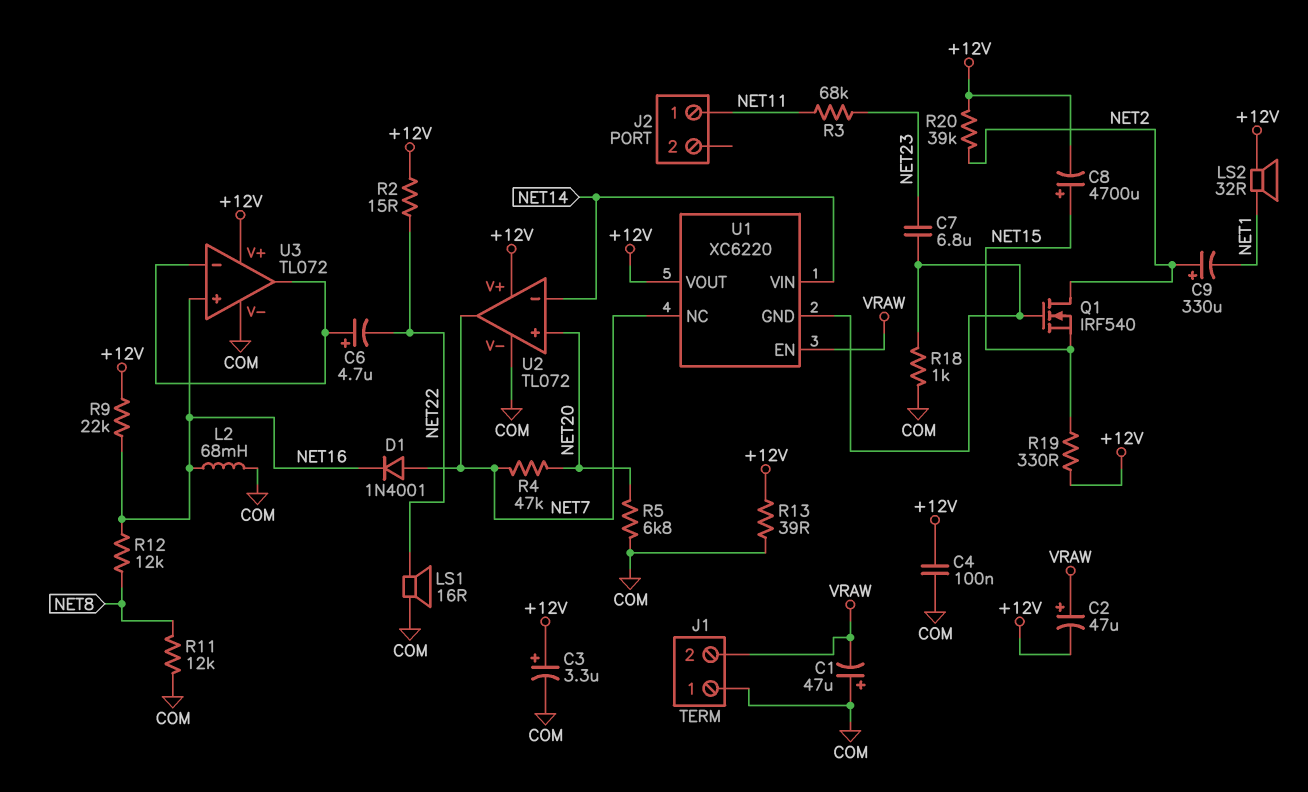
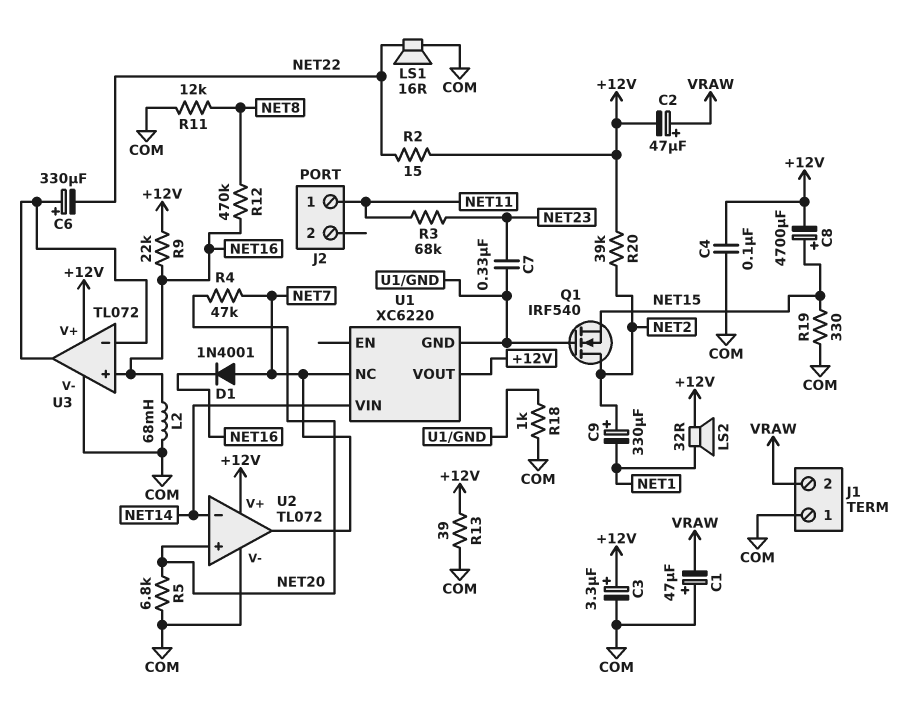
C6: 4.7uF (plus U3/in-, minus NET22) -> 330uF (plus U3/in-, minus NET22)
C7: 6.8uF (NET23, U1/GND) -> 330nF (NET23, U1/GND)
R12: 12k (NET8, NET16) -> 470k (NET8, NET16)
R19: 330 (+12V, NET15) -> 330 (COM, NET15)
U1 pin EN: VRAW -> none

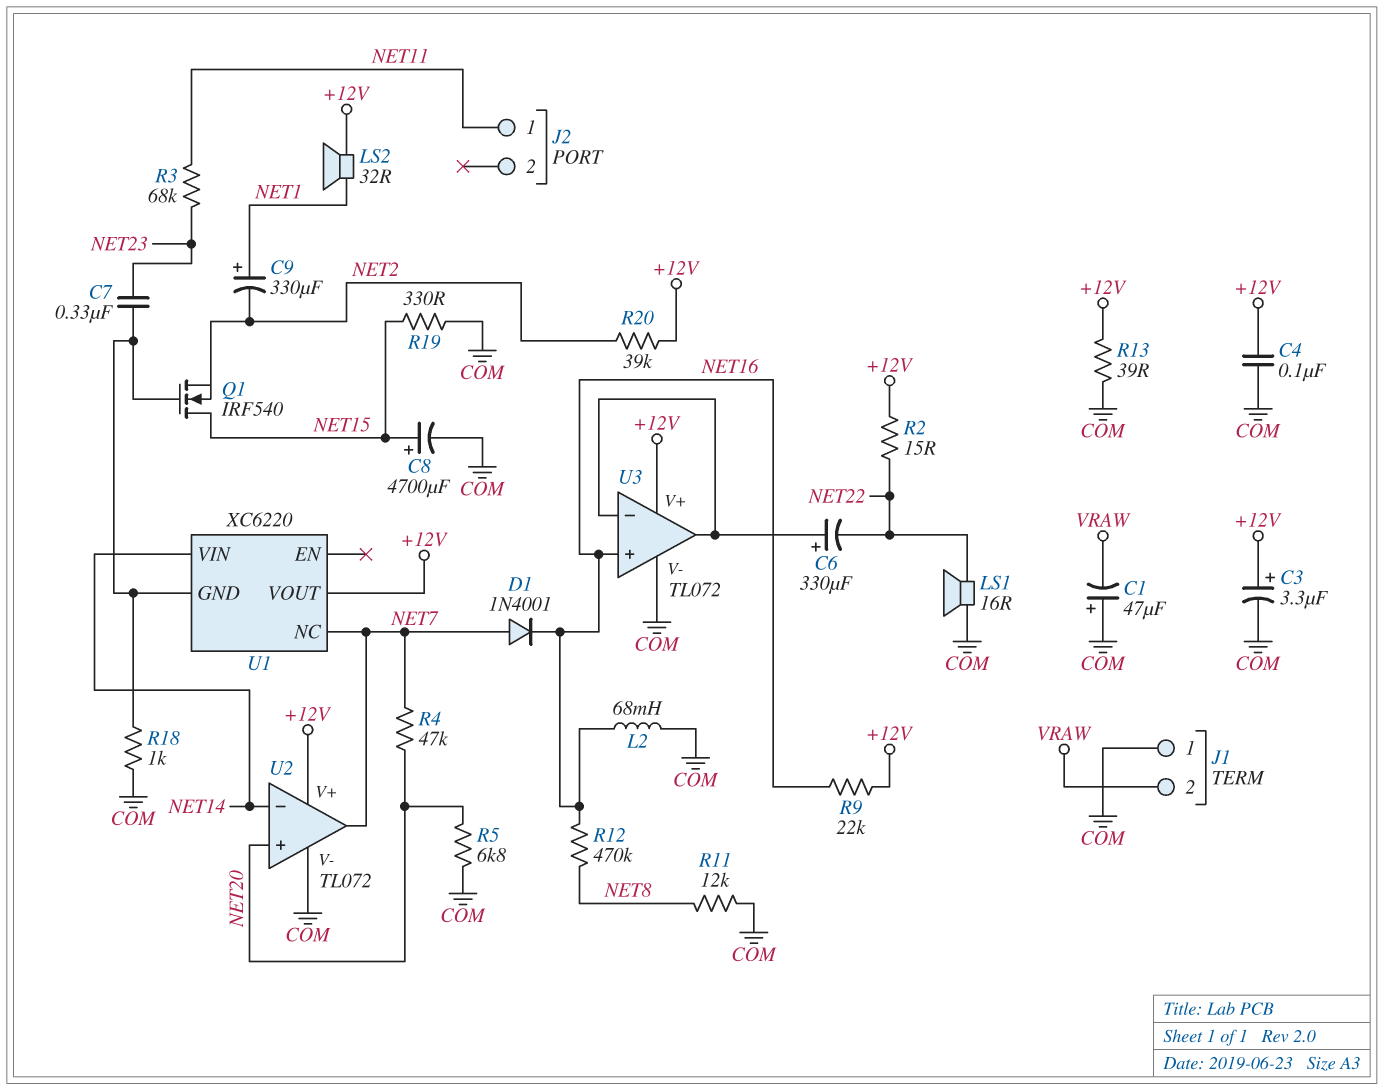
C2: 47uF (plus VRAW, minus +12V) -> none
C8: 4700uF (plus NET15, minus +12V) -> 4700uF (plus NET15, minus COM)
C9: 330uF (plus NET2, minus NET1) -> 330uF (plus NET1, minus NET2)
Q1: NMOS IRF540 (G U1/GND, D NET2, S NET15) -> NMOS IRF540 (G U1/GND, D NET15, S NET2)

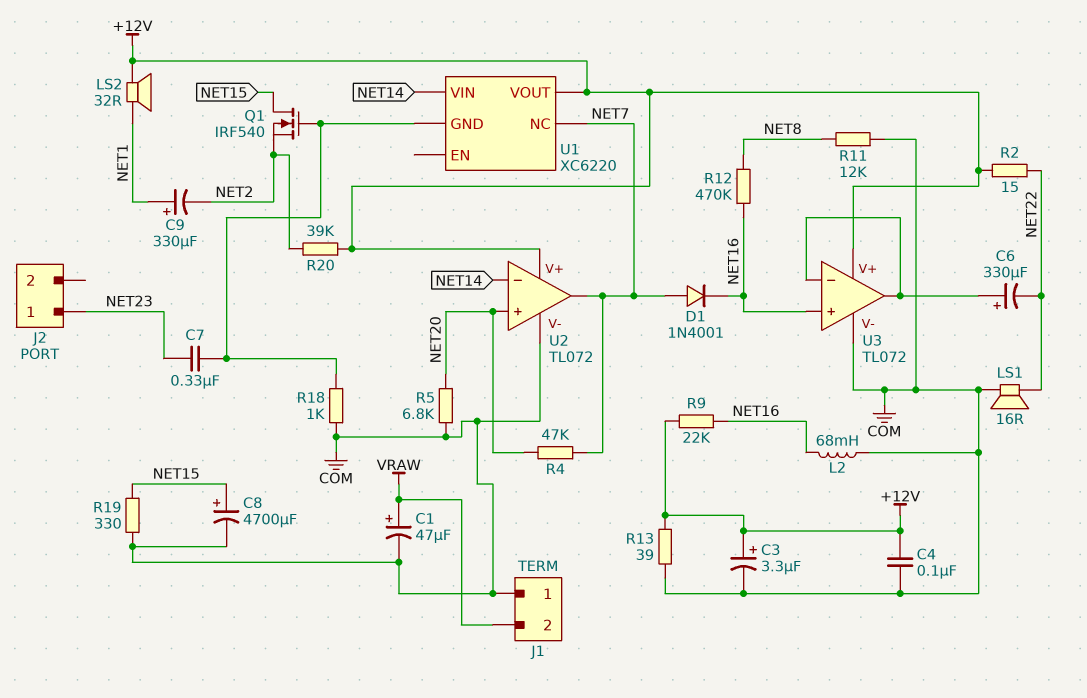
C1: 47uF (plus COM, minus VRAW) -> 47uF (plus VRAW, minus COM)
J2 pin 1: NET11 -> NET23
R3: 68k (NET11, NET23) -> none

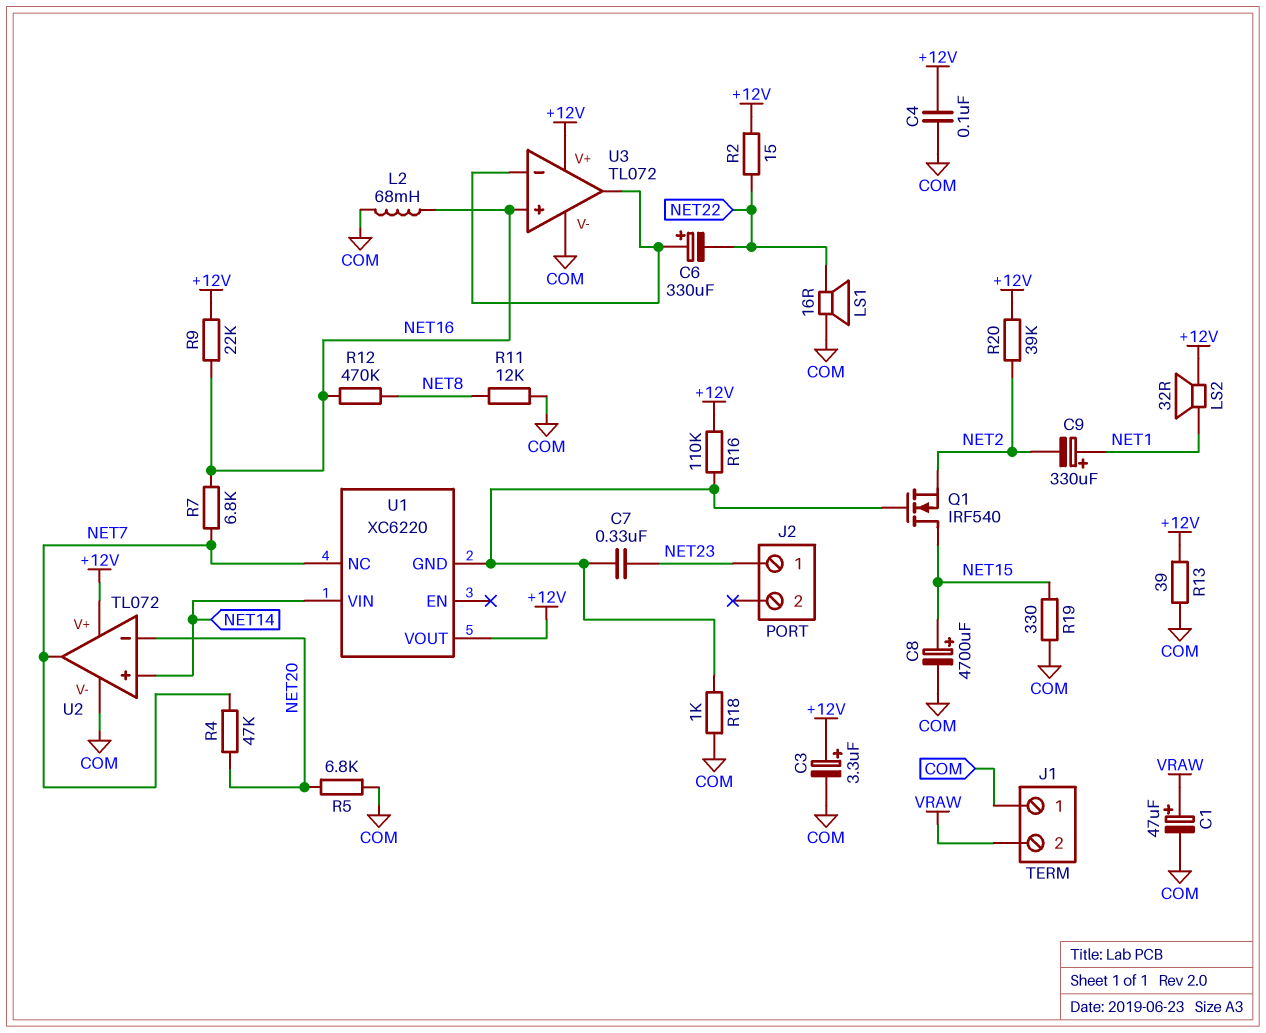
D1: diode 1N4001 (A NET7, K NET16) -> none
R7: none -> 6.8k (NET7, NET16)
R16: none -> 110k (+12V, U1/GND)
U2 pin in+: NET20 -> NET14
U2 pin in-: NET14 -> NET20

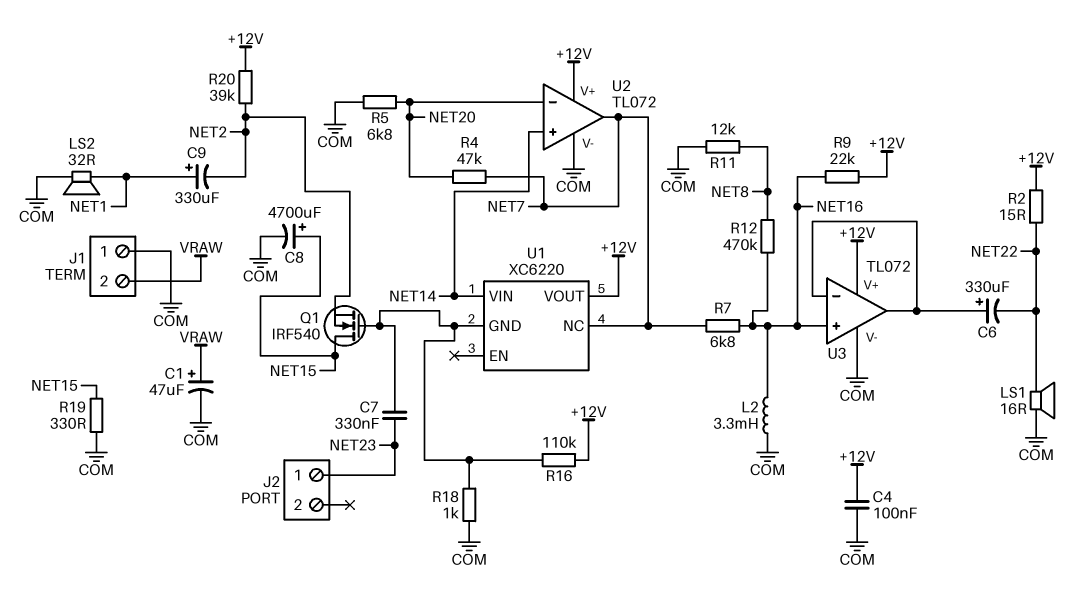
C3: 3.3uF (plus +12V, minus COM) -> none
L2: 68mH (COM, NET16) -> 3.3mH (COM, NET16)
LS2: speaker 32R (+12V, NET1) -> speaker 32R (COM, NET1)
R13: 39 (+12V, COM) -> none

